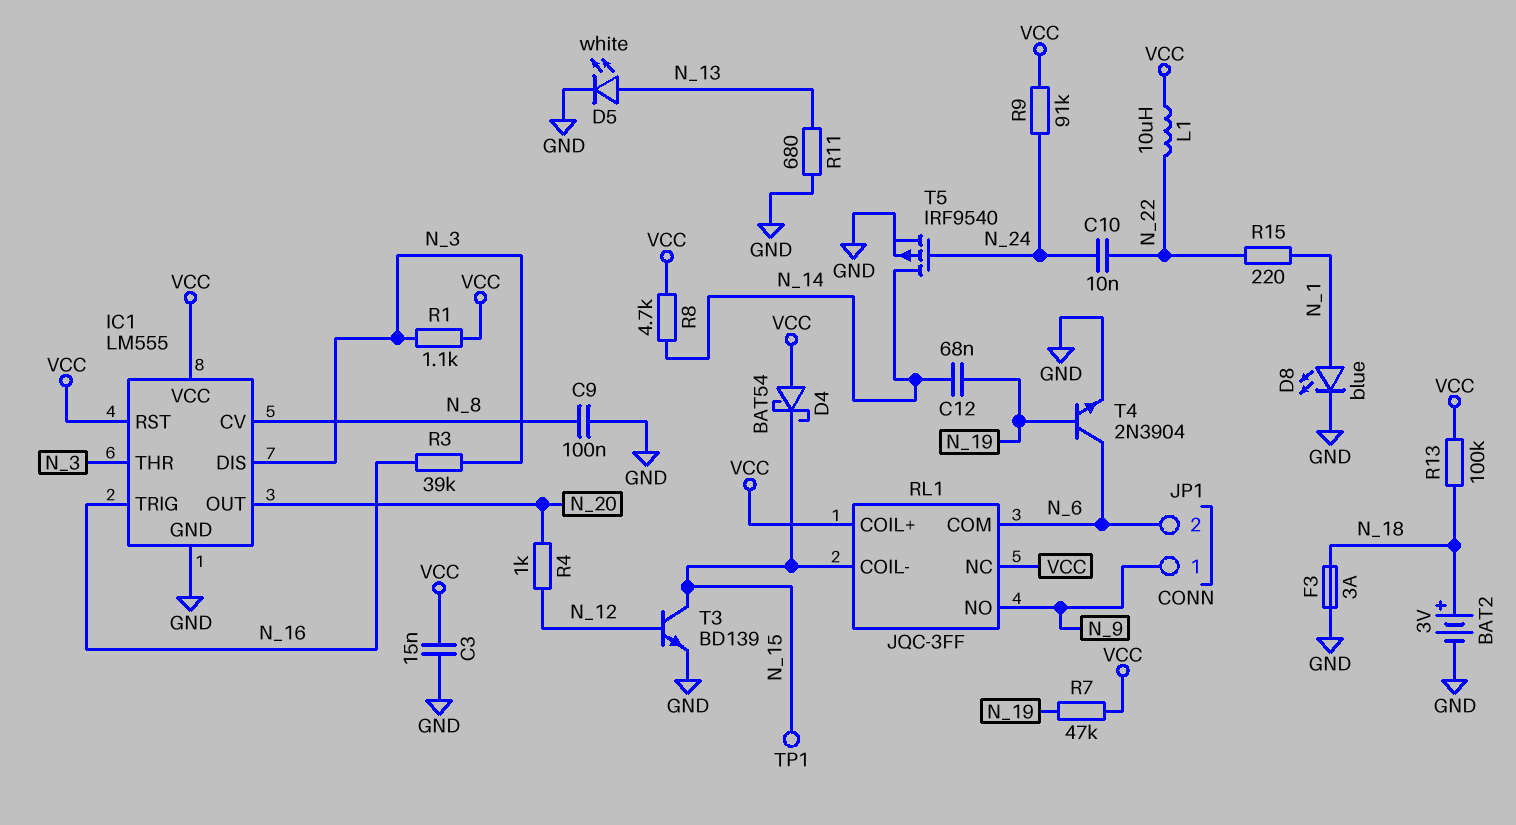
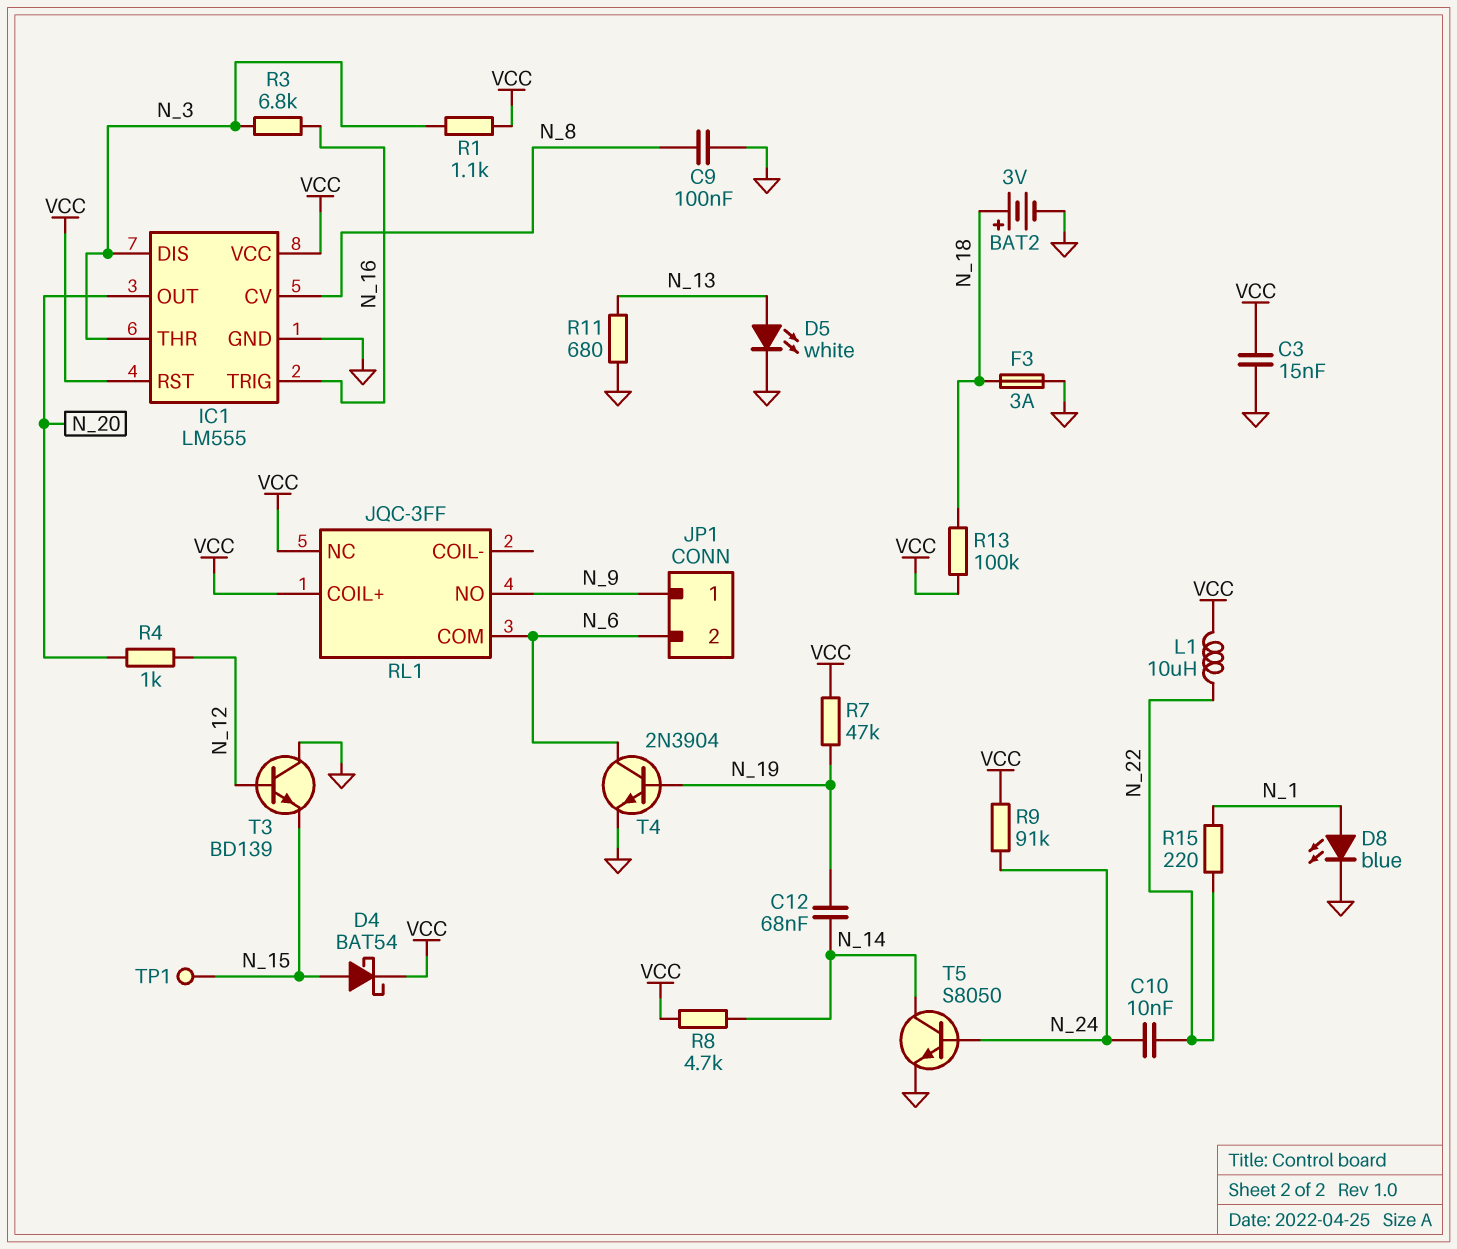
D4: schottky BAT54 (A VCC, K N_15) -> schottky BAT54 (A N_15, K VCC)
R3: 39k (N_3, N_16) -> 6.8k (N_3, N_16)
RL1 pin COIL-: N_15 -> none
T3: NPN BD139 (B N_12, C N_15, E GND) -> NPN BD139 (B N_12, C GND, E N_15)
T5: PMOS IRF9540 (G N_24, D N_14, S GND) -> NPN S8050 (B N_24, C N_14, E GND)

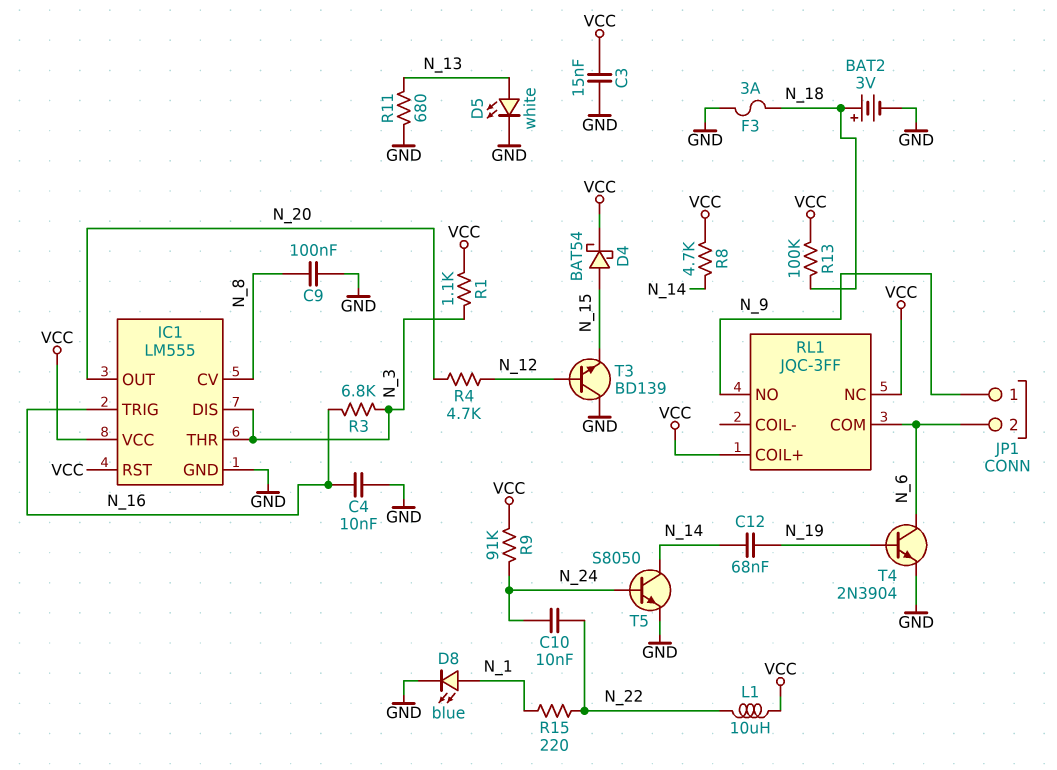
C4: none -> 10nF (GND, N_16)
R4: 1k (N_12, N_20) -> 4.7k (N_12, N_20)
R7: 47k (N_19, VCC) -> none
TP1: test point (N_15) -> none

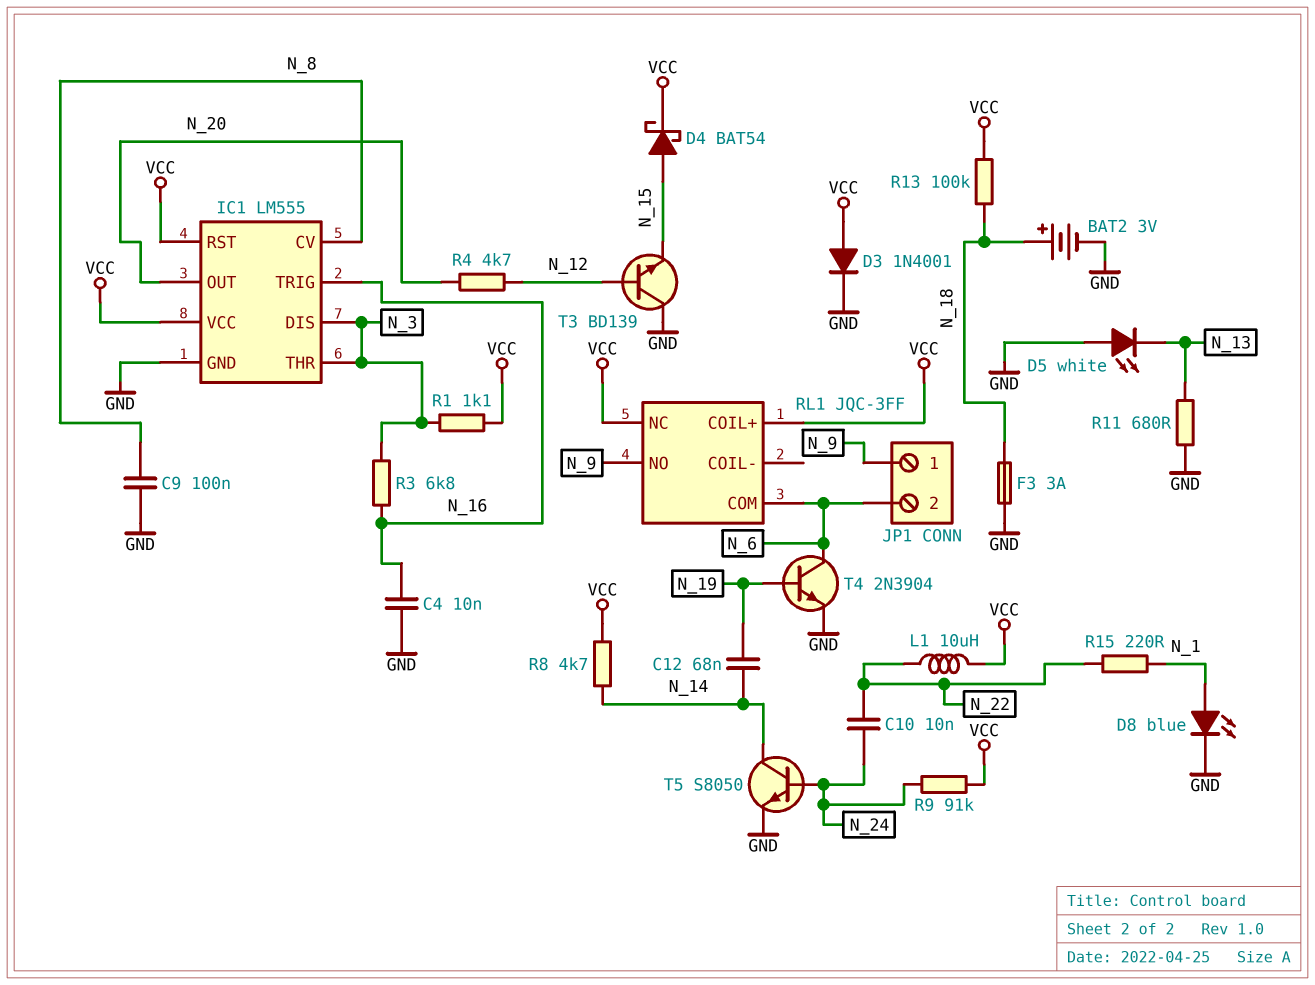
C3: 15nF (GND, VCC) -> none
D3: none -> diode 1N4001 (A VCC, K GND)
D5: LED white (A N_13, K GND) -> LED white (A GND, K N_13)

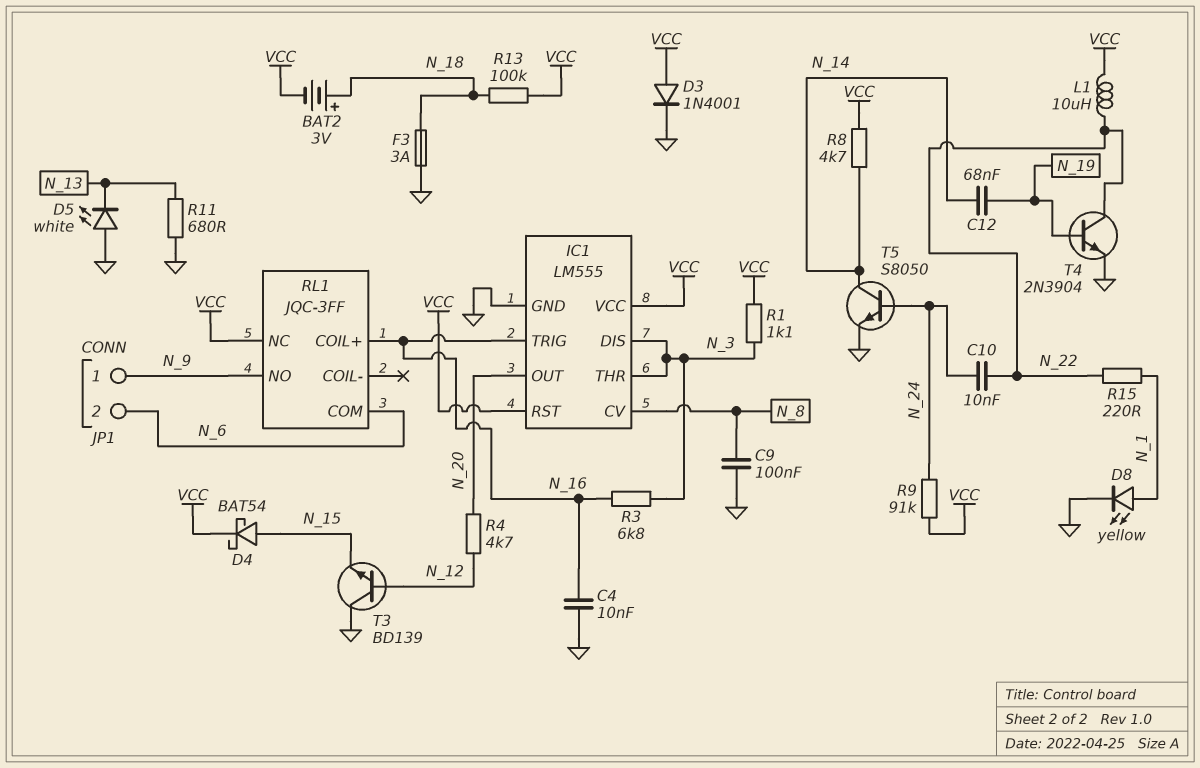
BAT2: 3V (plus N_18, minus GND) -> 3V (plus N_18, minus VCC)
D8: LED blue (A N_1, K GND) -> LED yellow (A N_1, K GND)
RL1 pin COIL+: VCC -> N_16
T4: NPN 2N3904 (B N_19, C N_6, E GND) -> NPN 2N3904 (B N_19, C N_22, E GND)

